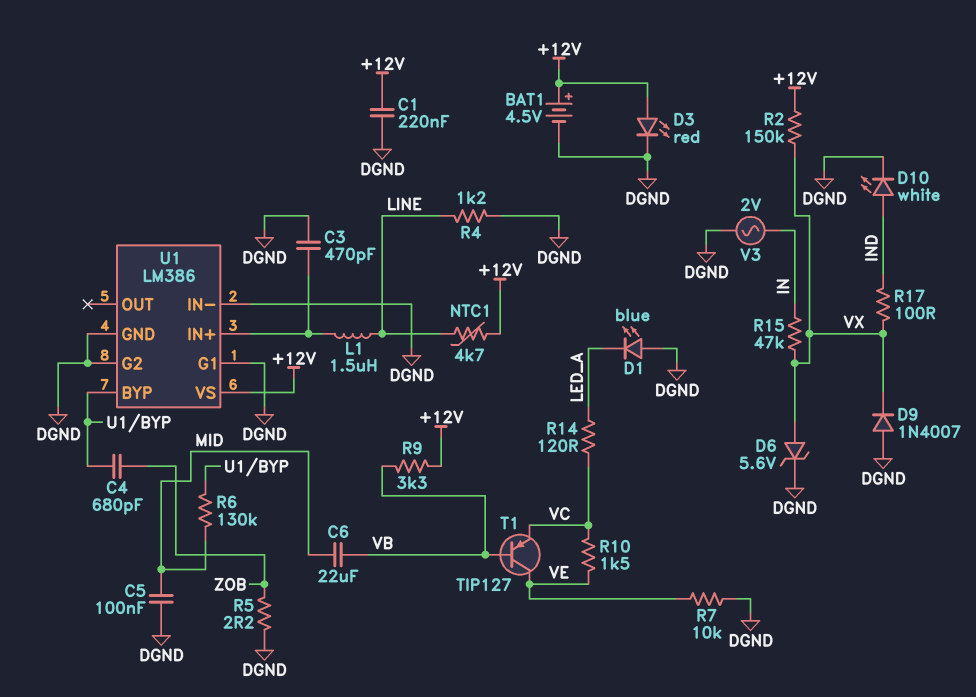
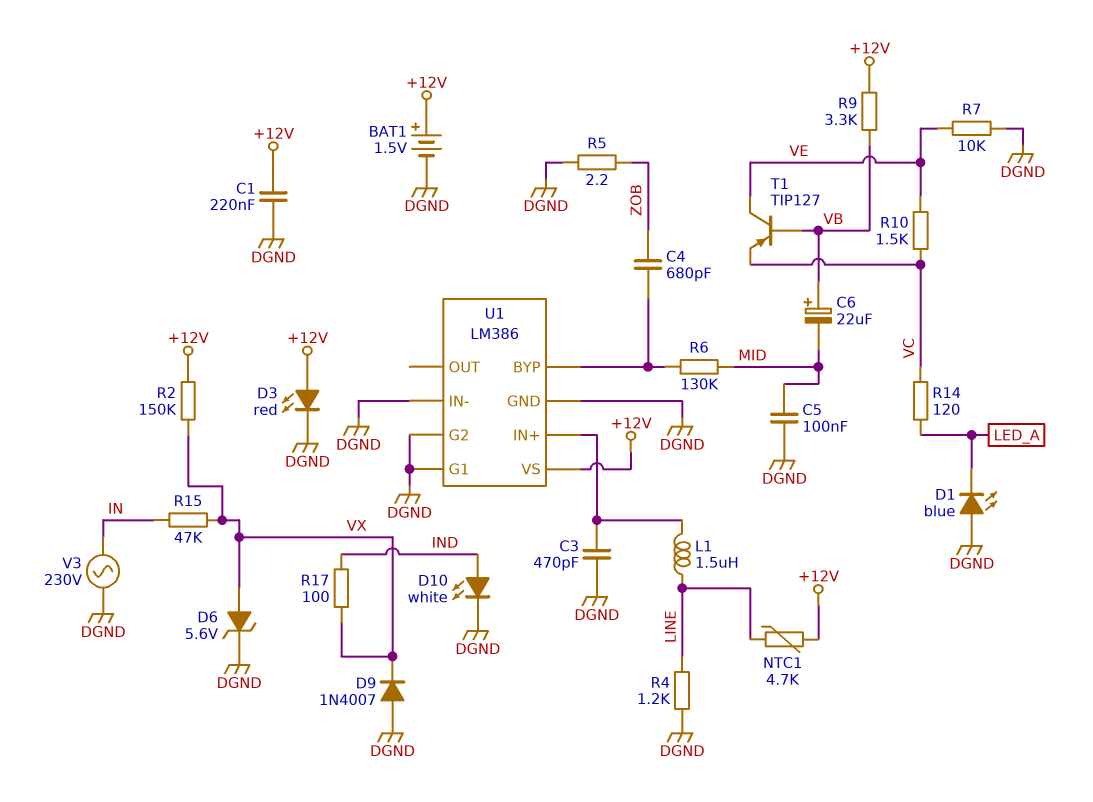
BAT1: 4.5V (plus +12V, minus DGND) -> 1.5V (plus +12V, minus DGND)
C6: 22uF (MID, VB) -> 22uF (plus VB, minus MID)
V3: AC 2V (DGND, IN) -> AC 230V (DGND, IN)

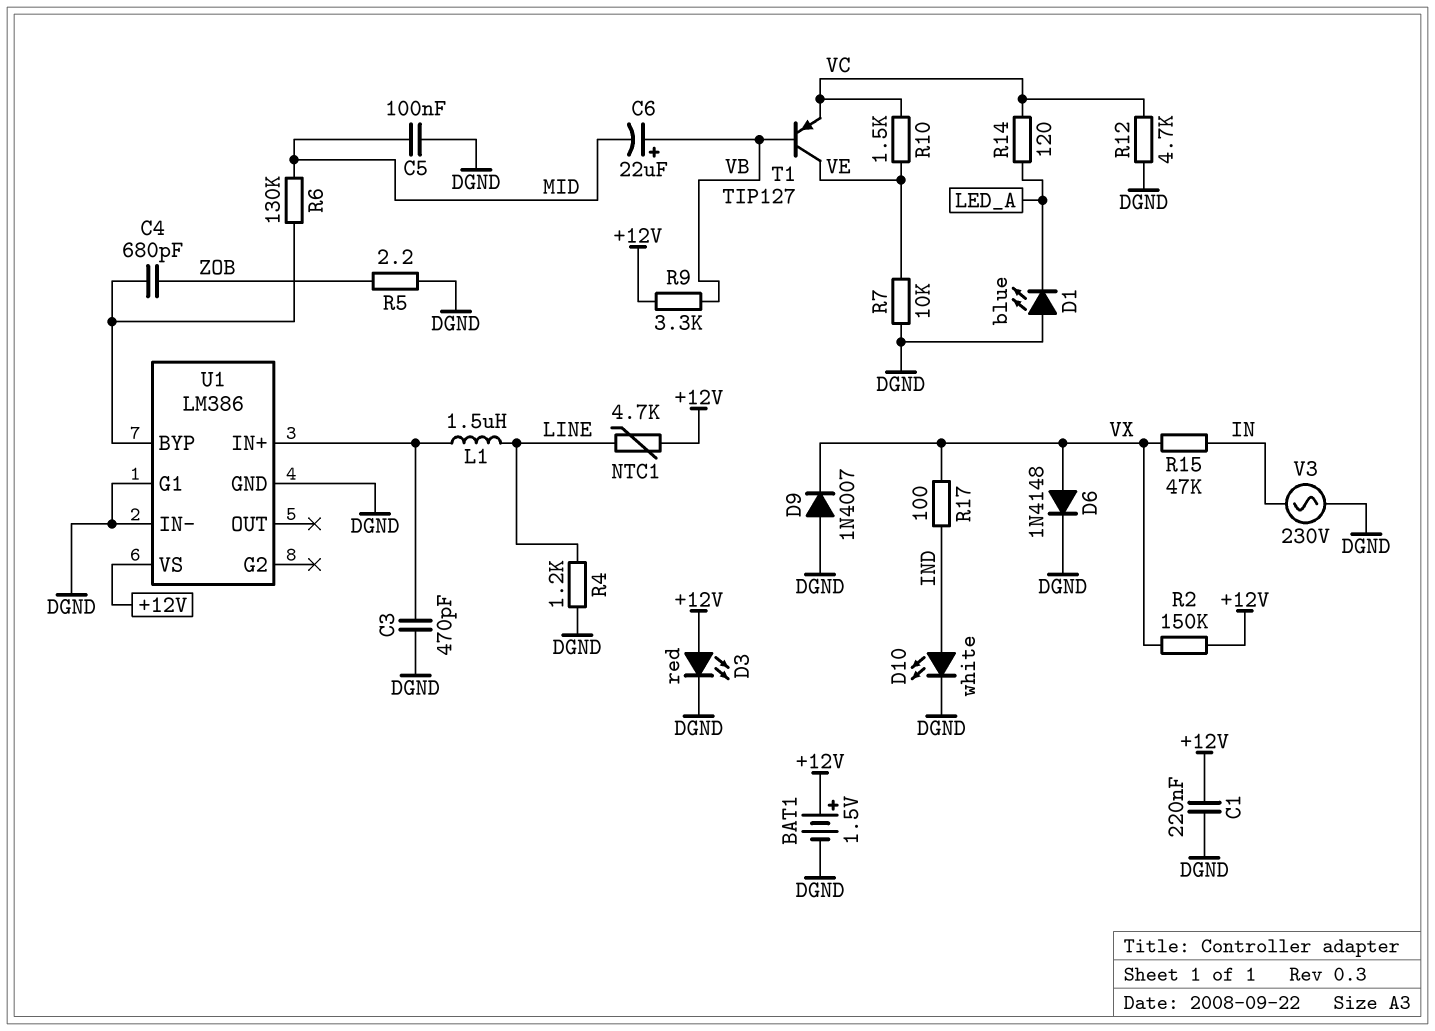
D6: zener 5.6V (A VX, K DGND) -> diode 1N4148 (A VX, K DGND)
R12: none -> 4.7k (DGND, VC)
U1 pin G2: DGND -> none

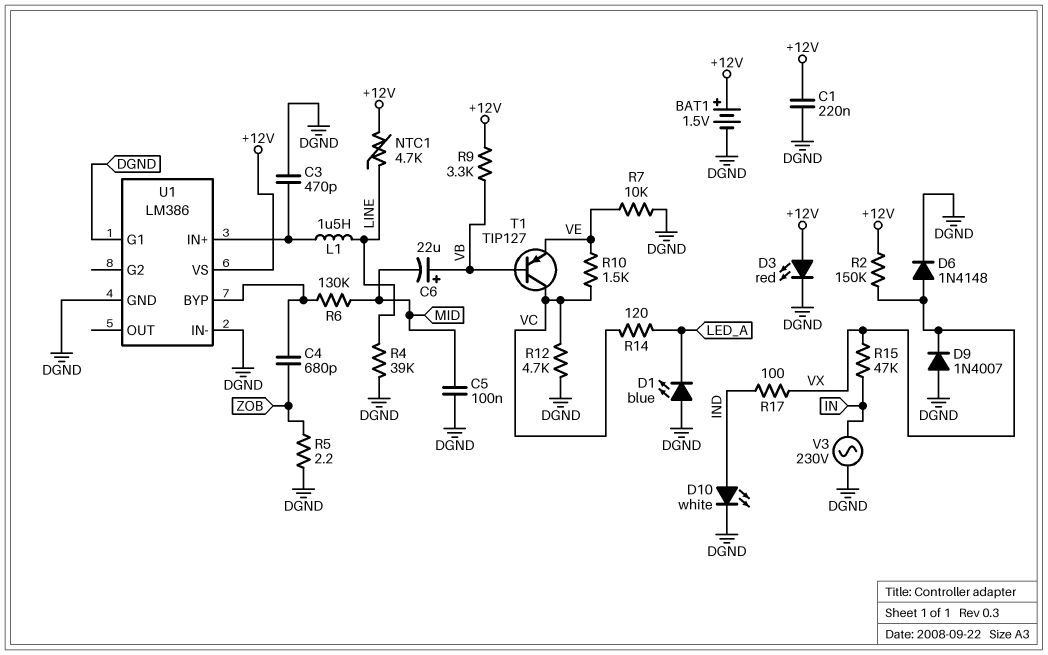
R4: 1.2k (DGND, LINE) -> 39k (DGND, LINE)
T1: PNP TIP127 (B VB, C VE, E VC) -> PNP TIP127 (B VB, C VC, E VE)

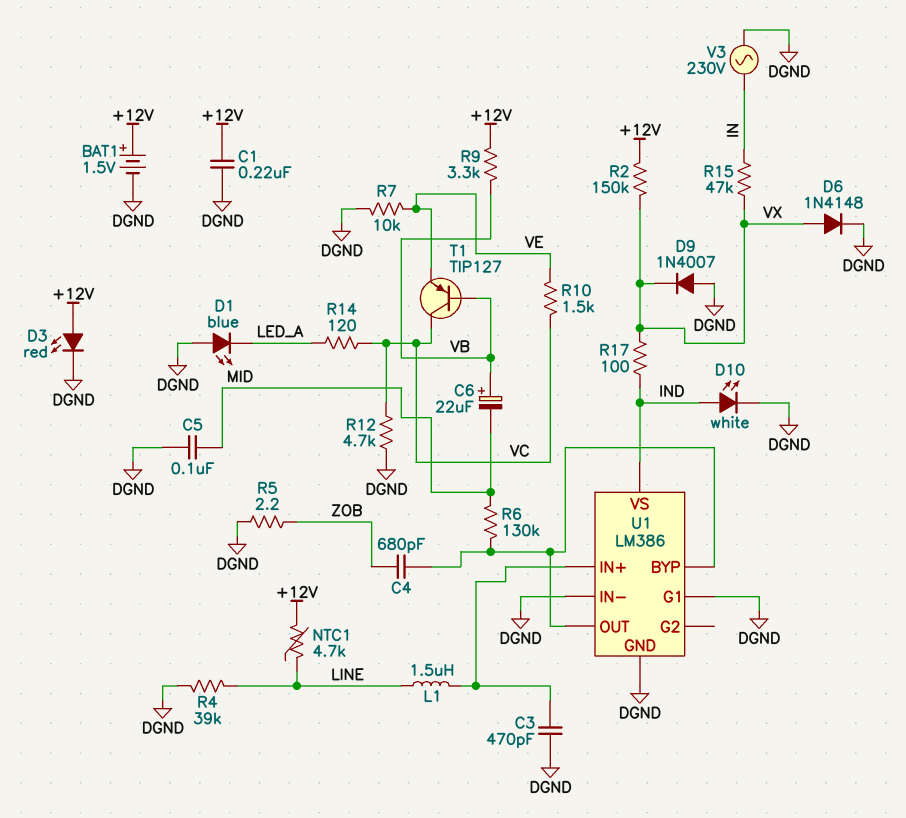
U1 pin OUT: none -> U1/BYP
U1 pin VS: +12V -> IND

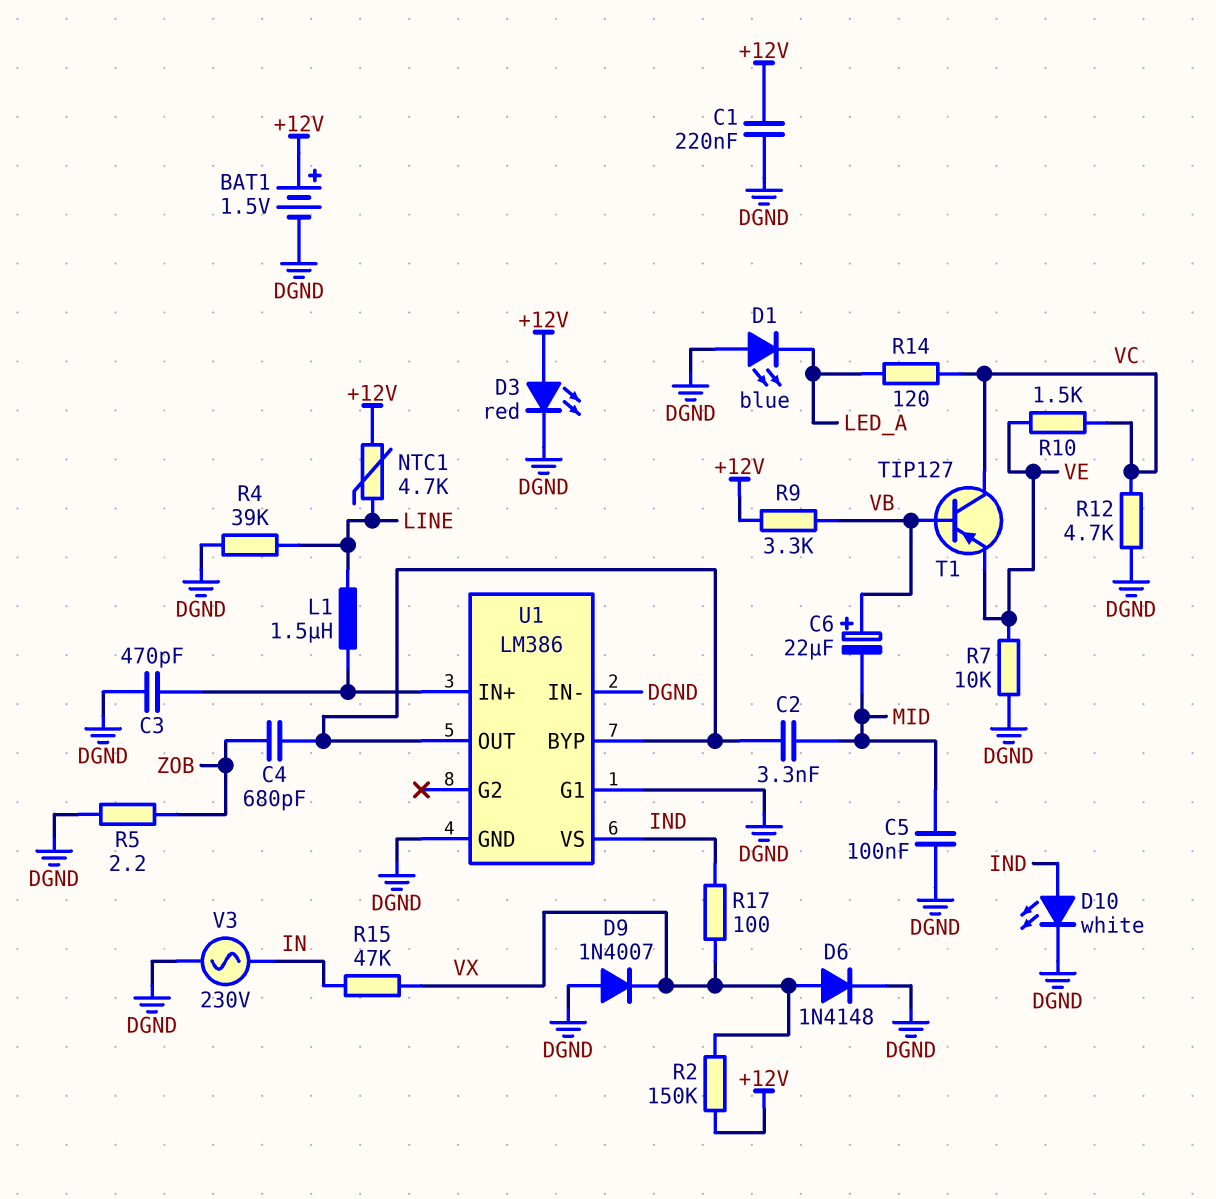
C2: none -> 3.3nF (MID, U1/BYP)
R6: 130k (MID, U1/BYP) -> none

